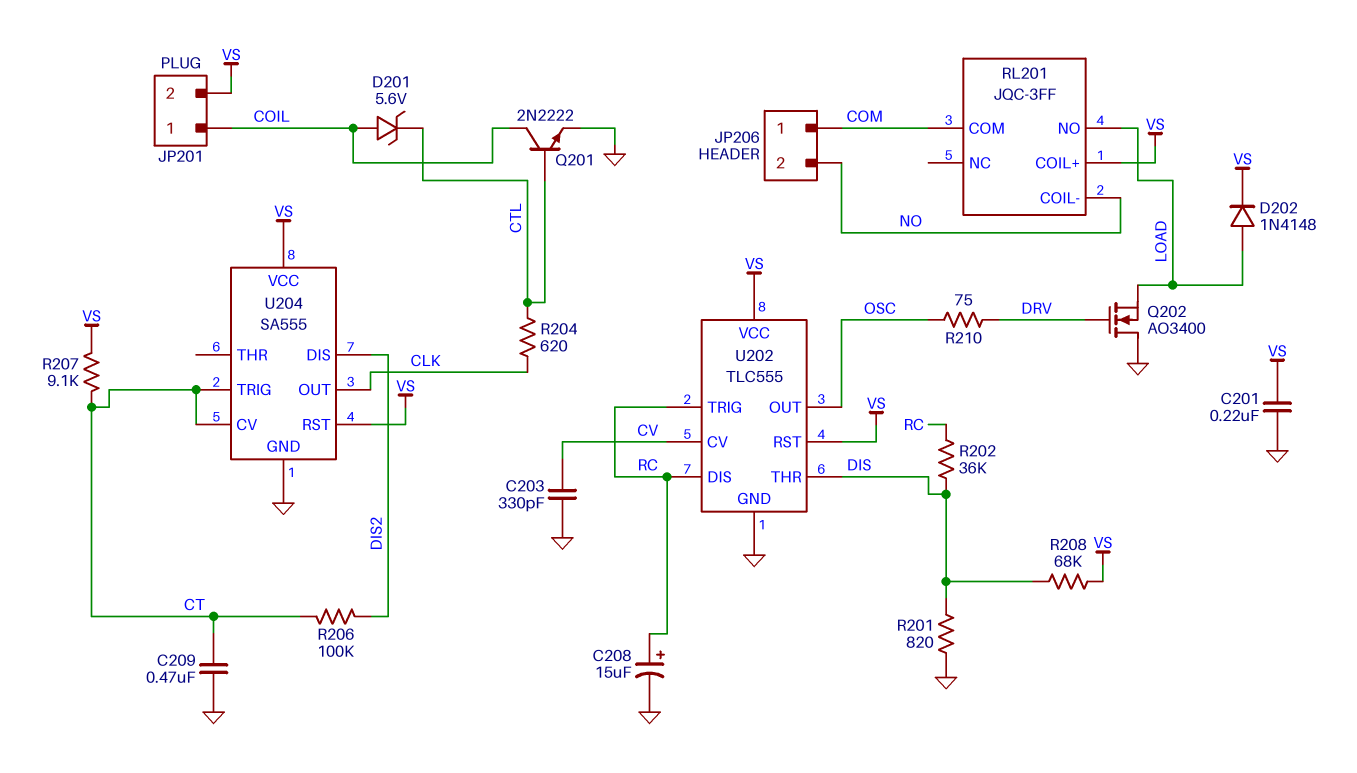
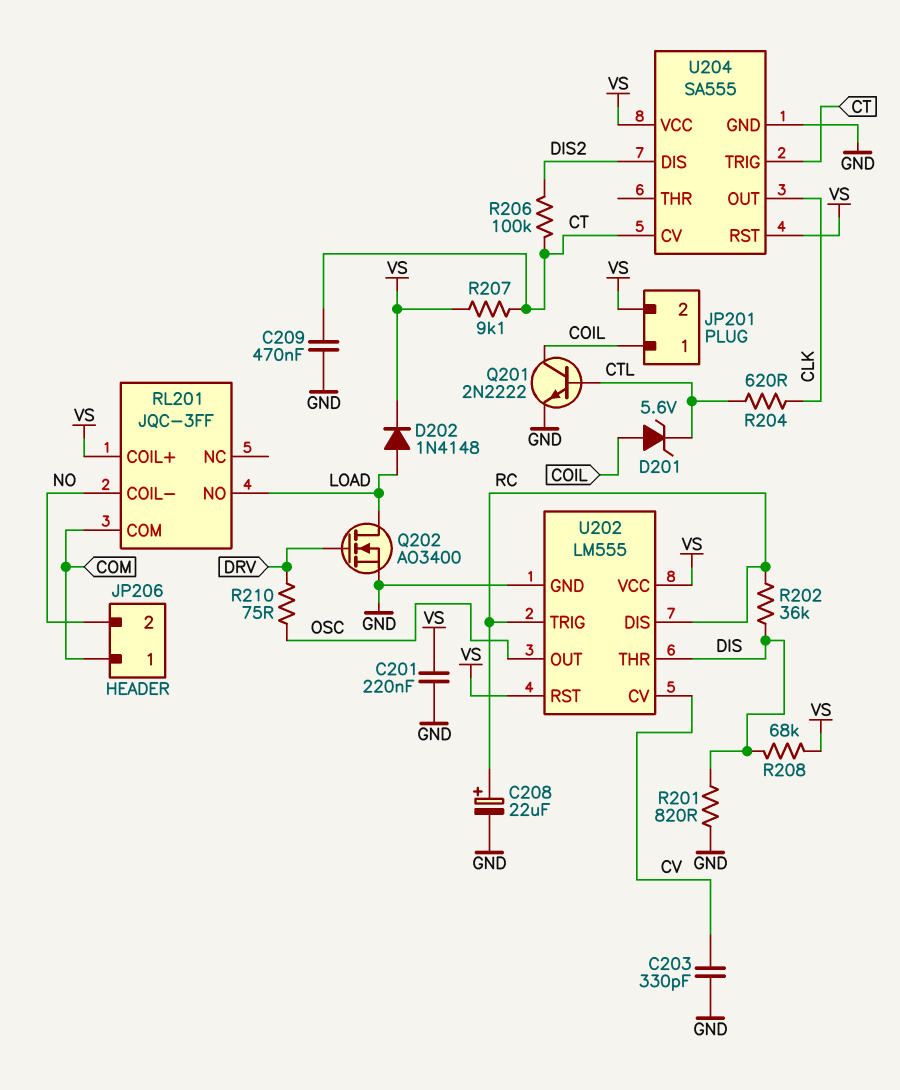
C208: 15uF (plus RC, minus GND) -> 22uF (plus RC, minus GND)
Q202: NMOS AO3400 (G DRV, D GND, S LOAD) -> NMOS AO3400 (G DRV, D LOAD, S GND)
U202: TLC555 -> LM555

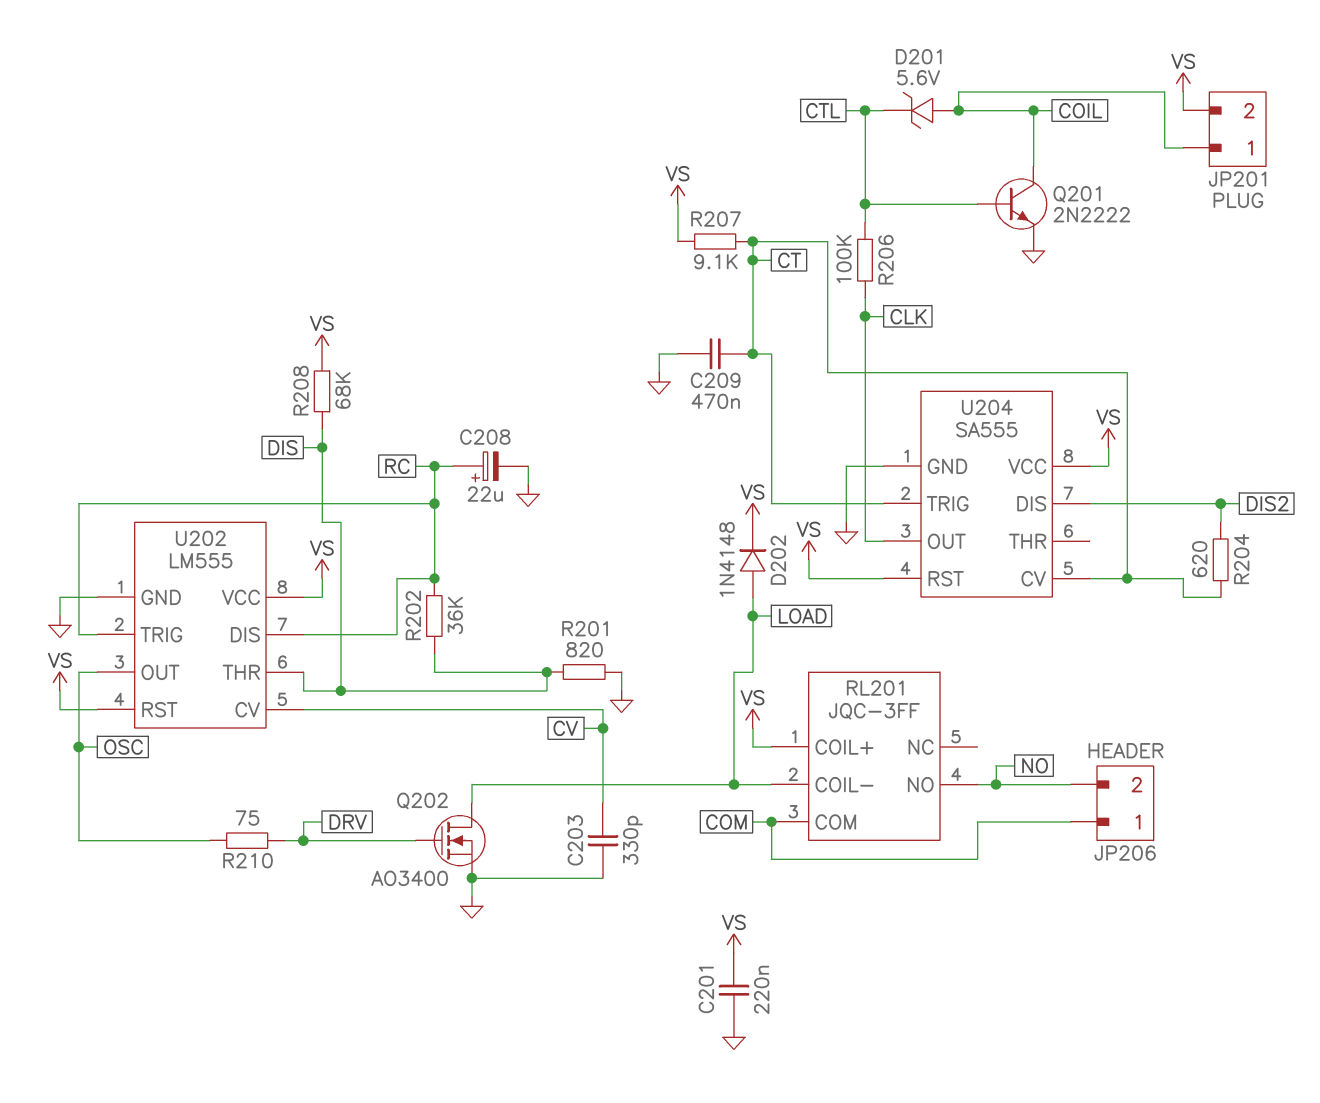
R204: 620 (CLK, CTL) -> 620 (CT, DIS2)
R206: 100k (CT, DIS2) -> 100k (CLK, CTL)
RL201 pin COIL-: NO -> LOAD
RL201 pin NO: LOAD -> NO

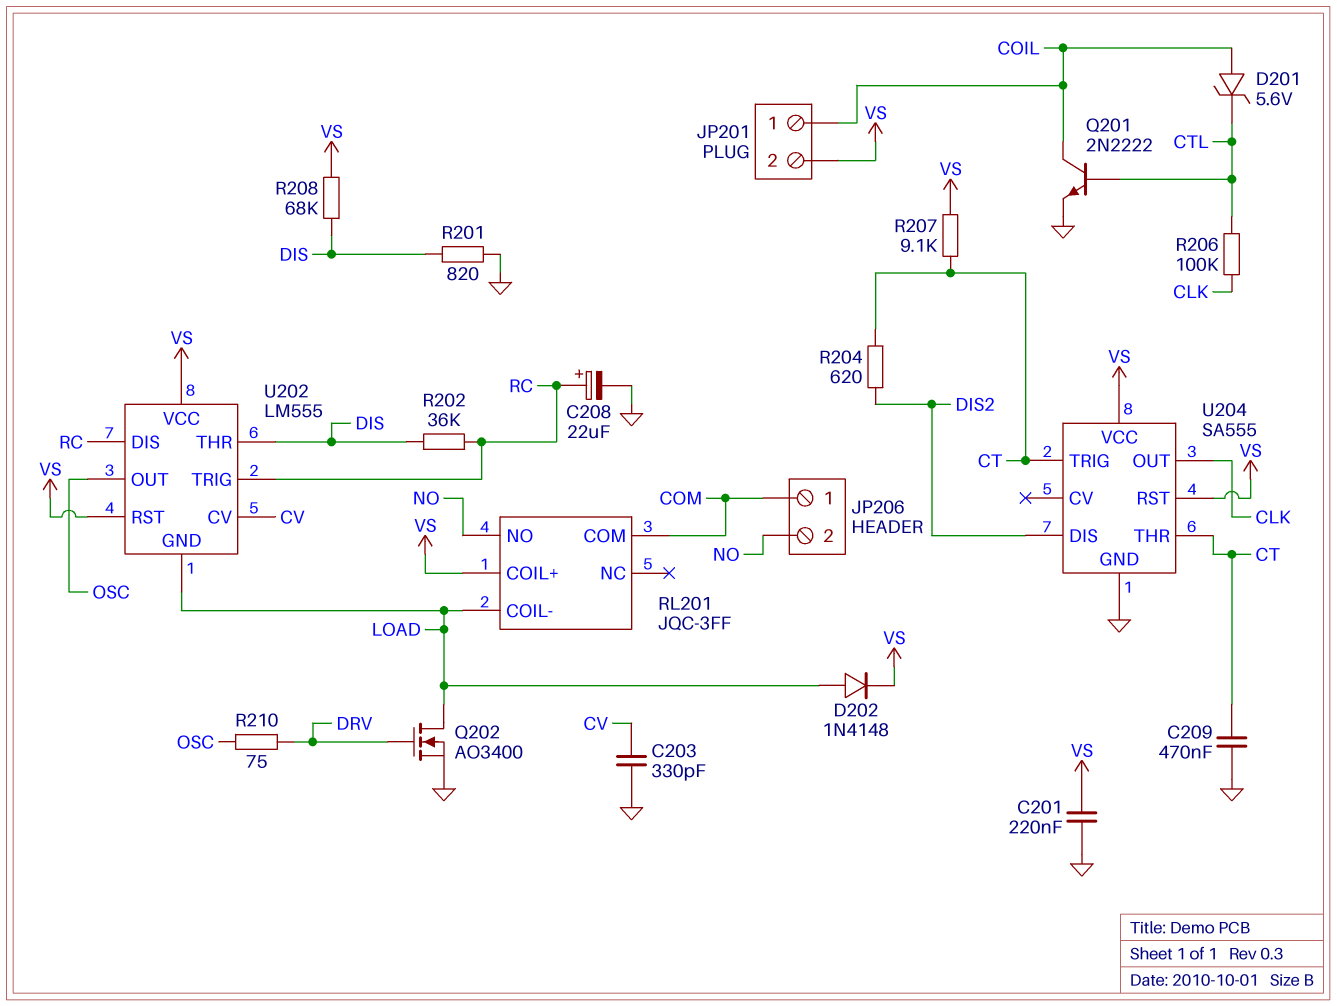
U202 pin GND: GND -> LOAD
U204 pin CV: CT -> none
U204 pin THR: none -> CT

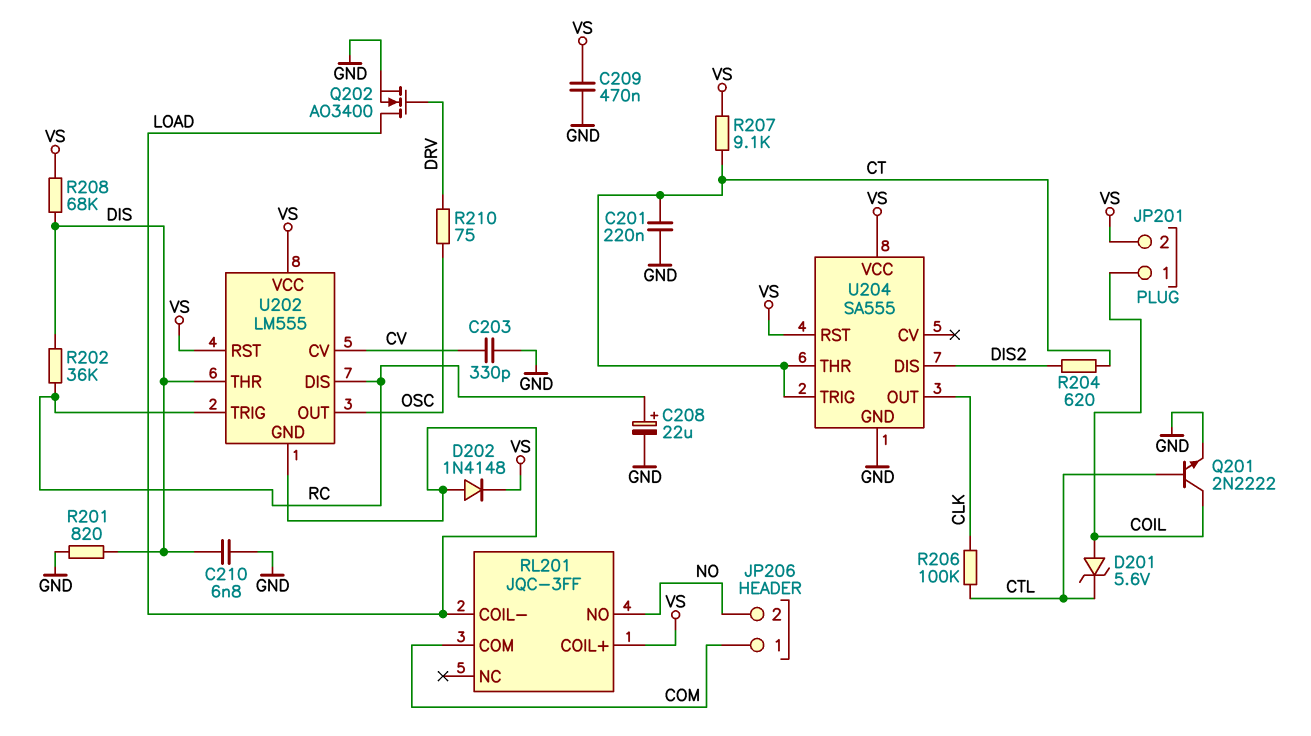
C201: 220nF (GND, VS) -> 220nF (CT, GND)
C209: 470nF (CT, GND) -> 470nF (GND, VS)
C210: none -> 6.8nF (DIS, GND)

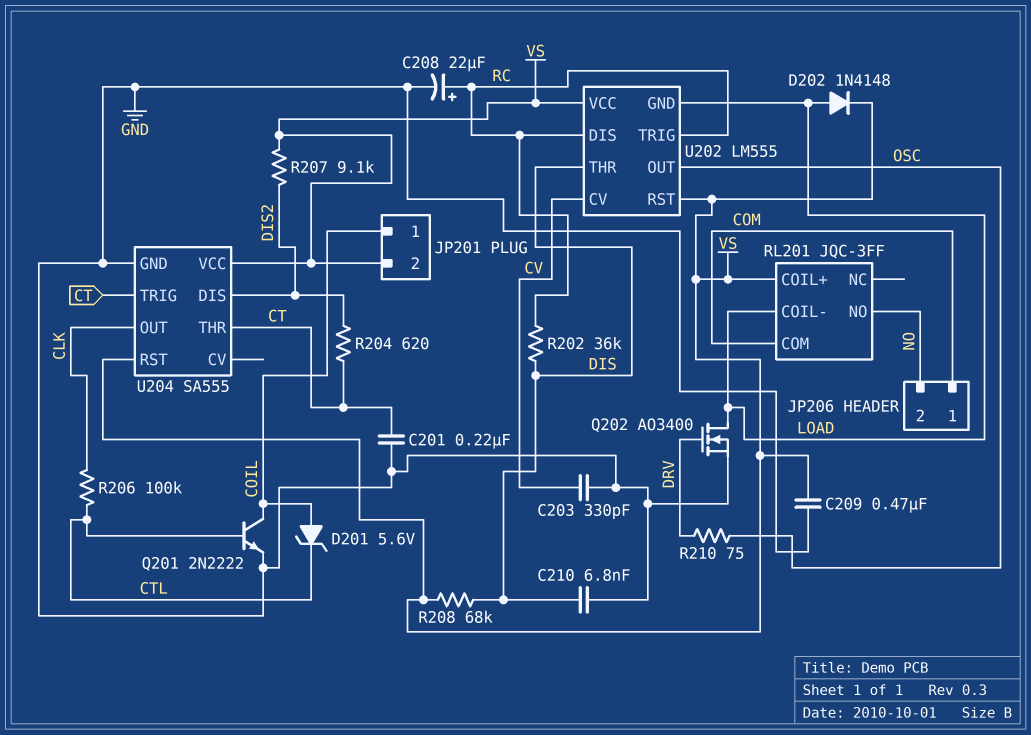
R201: 820 (DIS, GND) -> none
R207: 9.1k (CT, VS) -> 9.1k (DIS2, VS)

